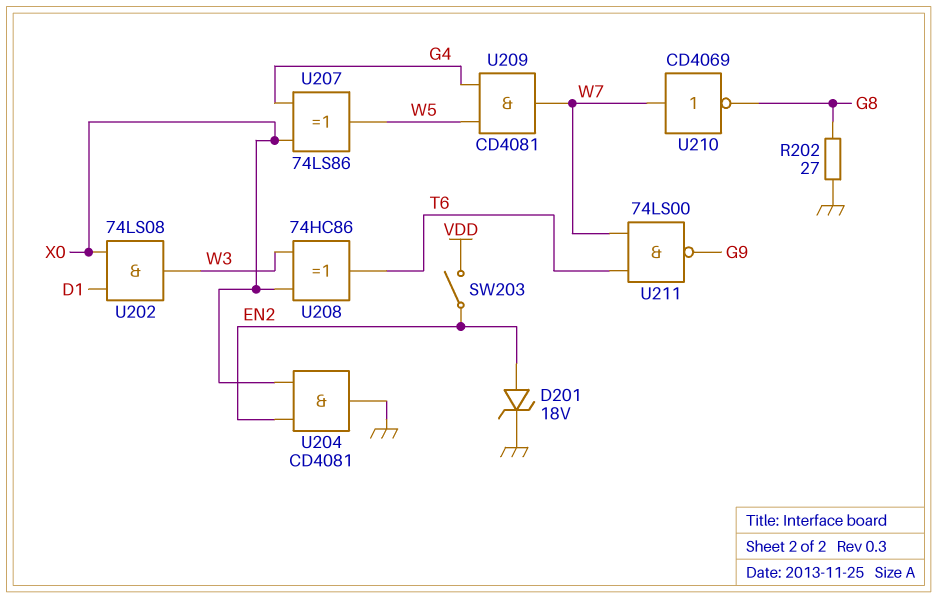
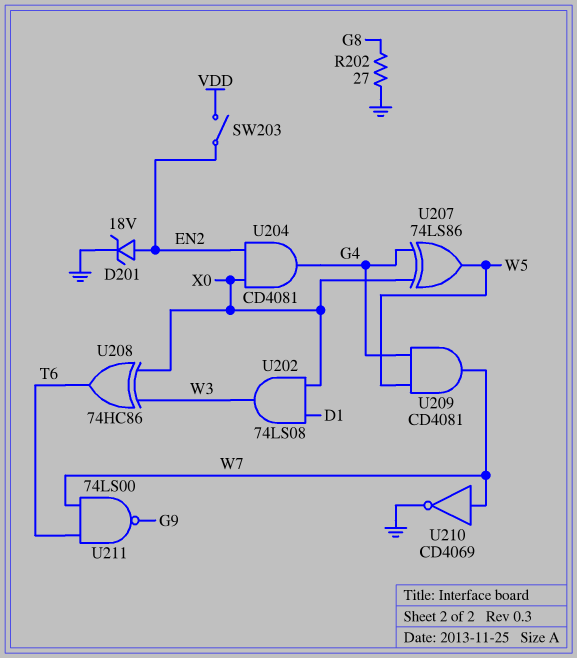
U204: AND CD4081 (in EN2, in X0, out GND) -> AND CD4081 (in EN2, in X0, out G4)
U210: NOT CD4069 (in W7, out G8) -> NOT CD4069 (in W7, out GND)

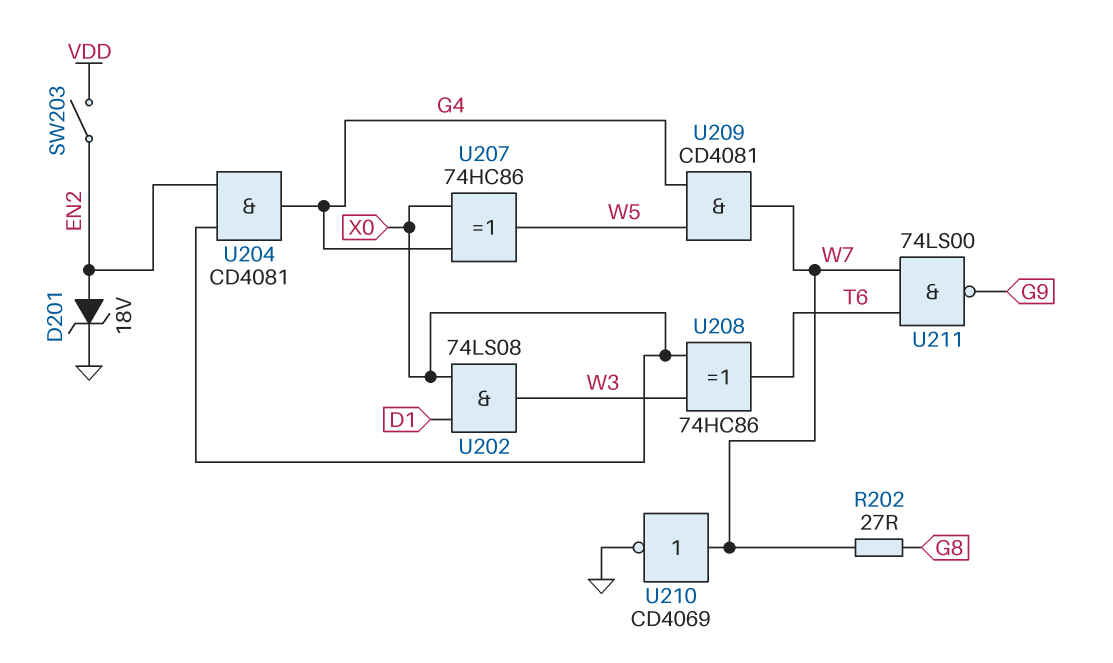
R202: 27 (G8, GND) -> 27 (G8, W7)
U207: XOR 74LS86 (in G4, in X0, out W5) -> XOR 74HC86 (in G4, in X0, out W5)

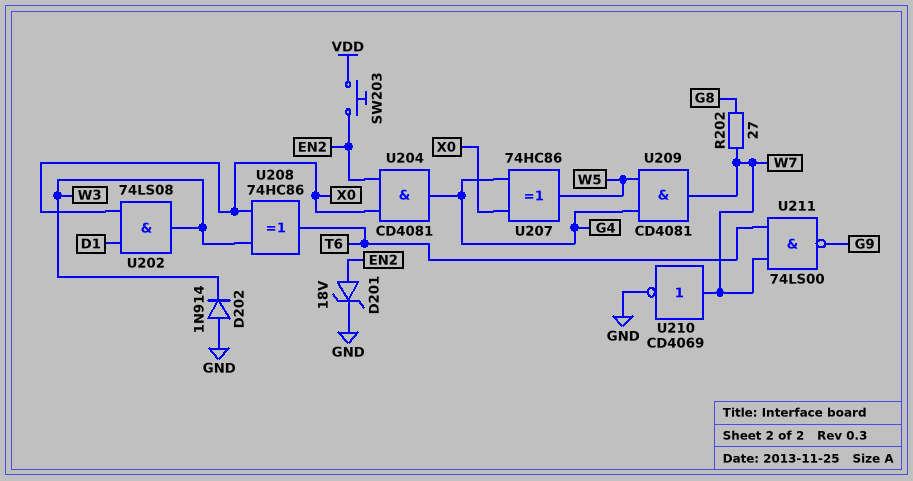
D202: none -> diode 1N914 (A GND, K W3)
SW203: switch (EN2, VDD) -> button (EN2, VDD)

